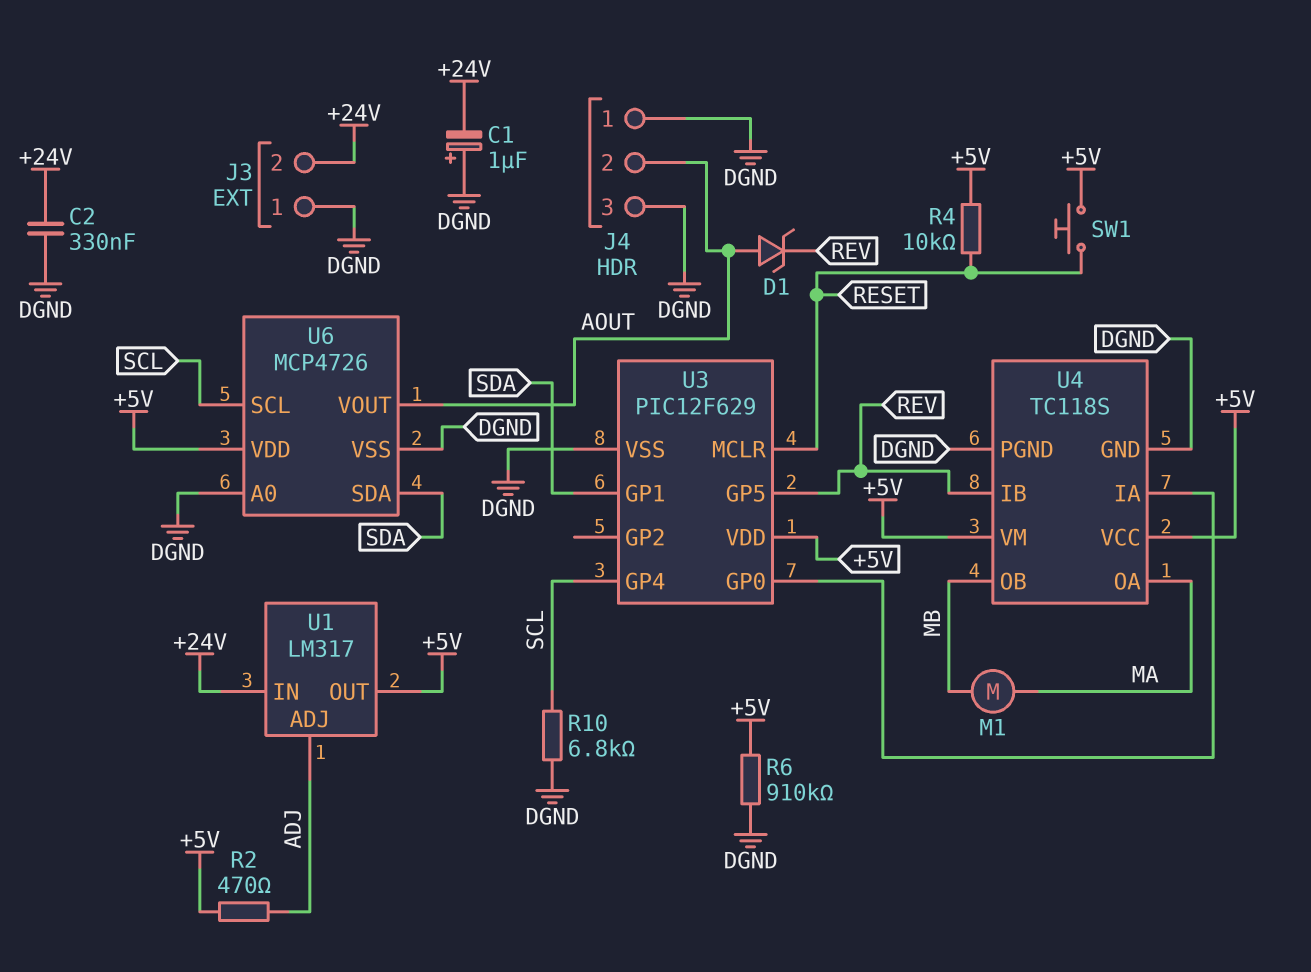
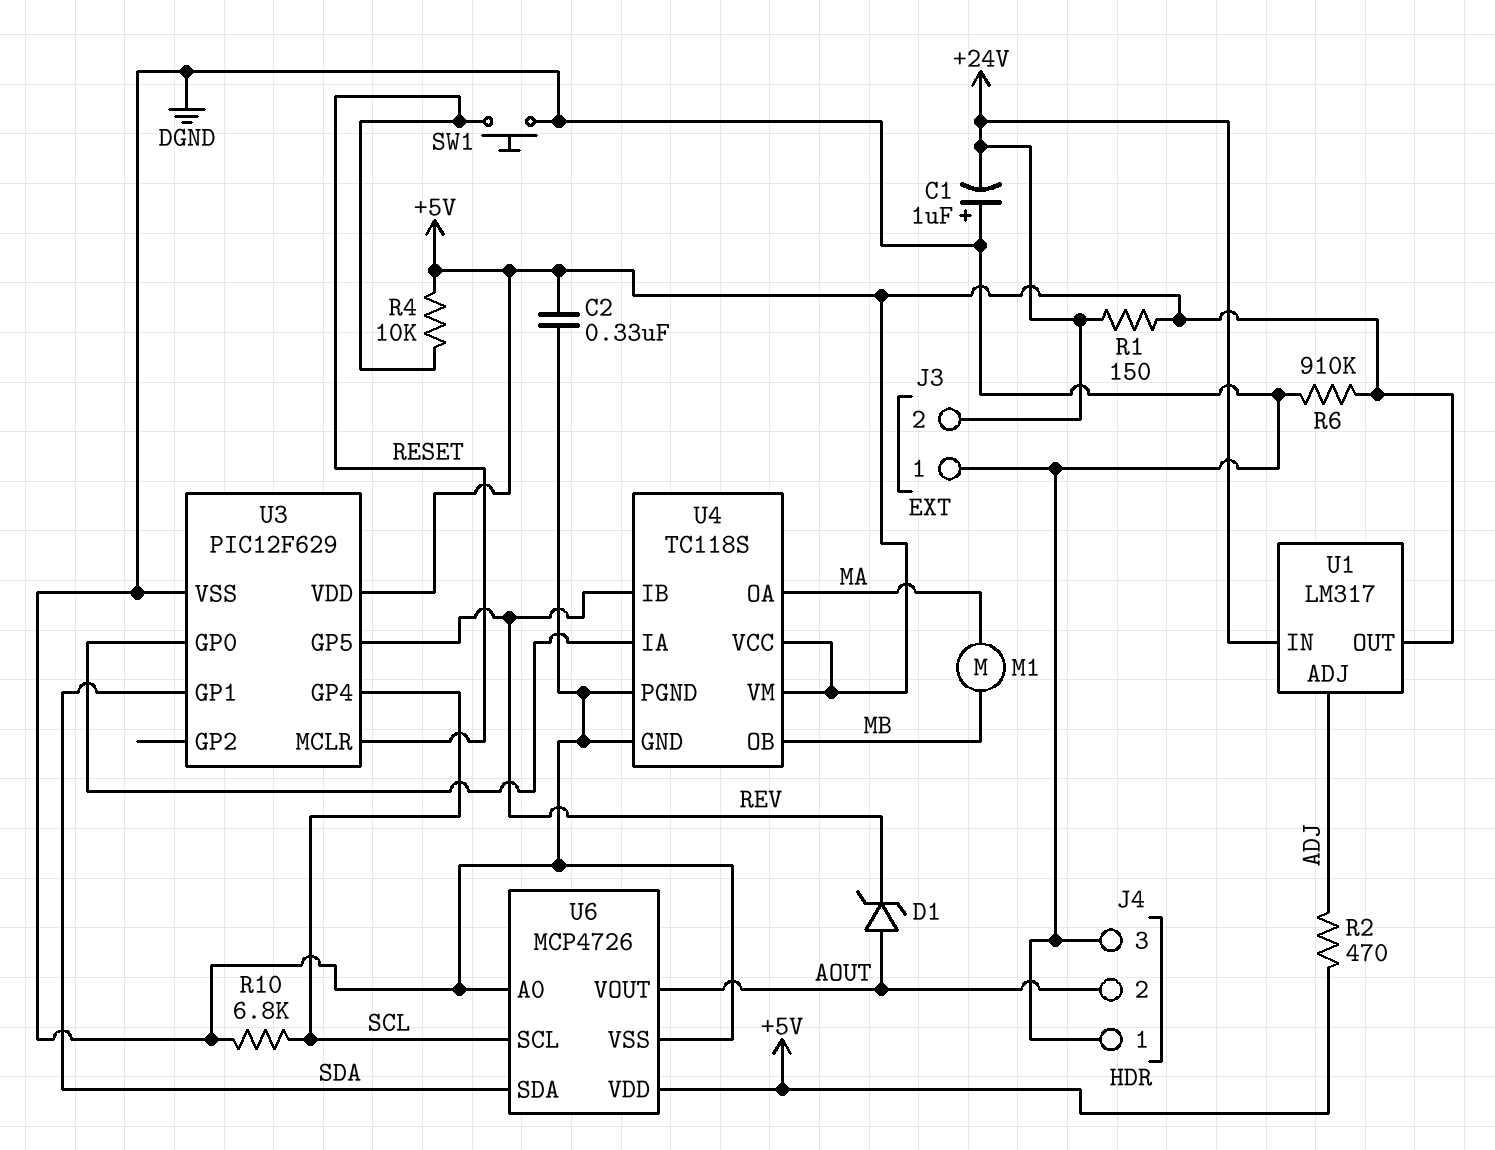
C2: 330nF (+24V, DGND) -> 330nF (+5V, DGND)
R1: none -> 150 (+5V, +24V)
SW1: button (+5V, RESET) -> button (DGND, RESET)

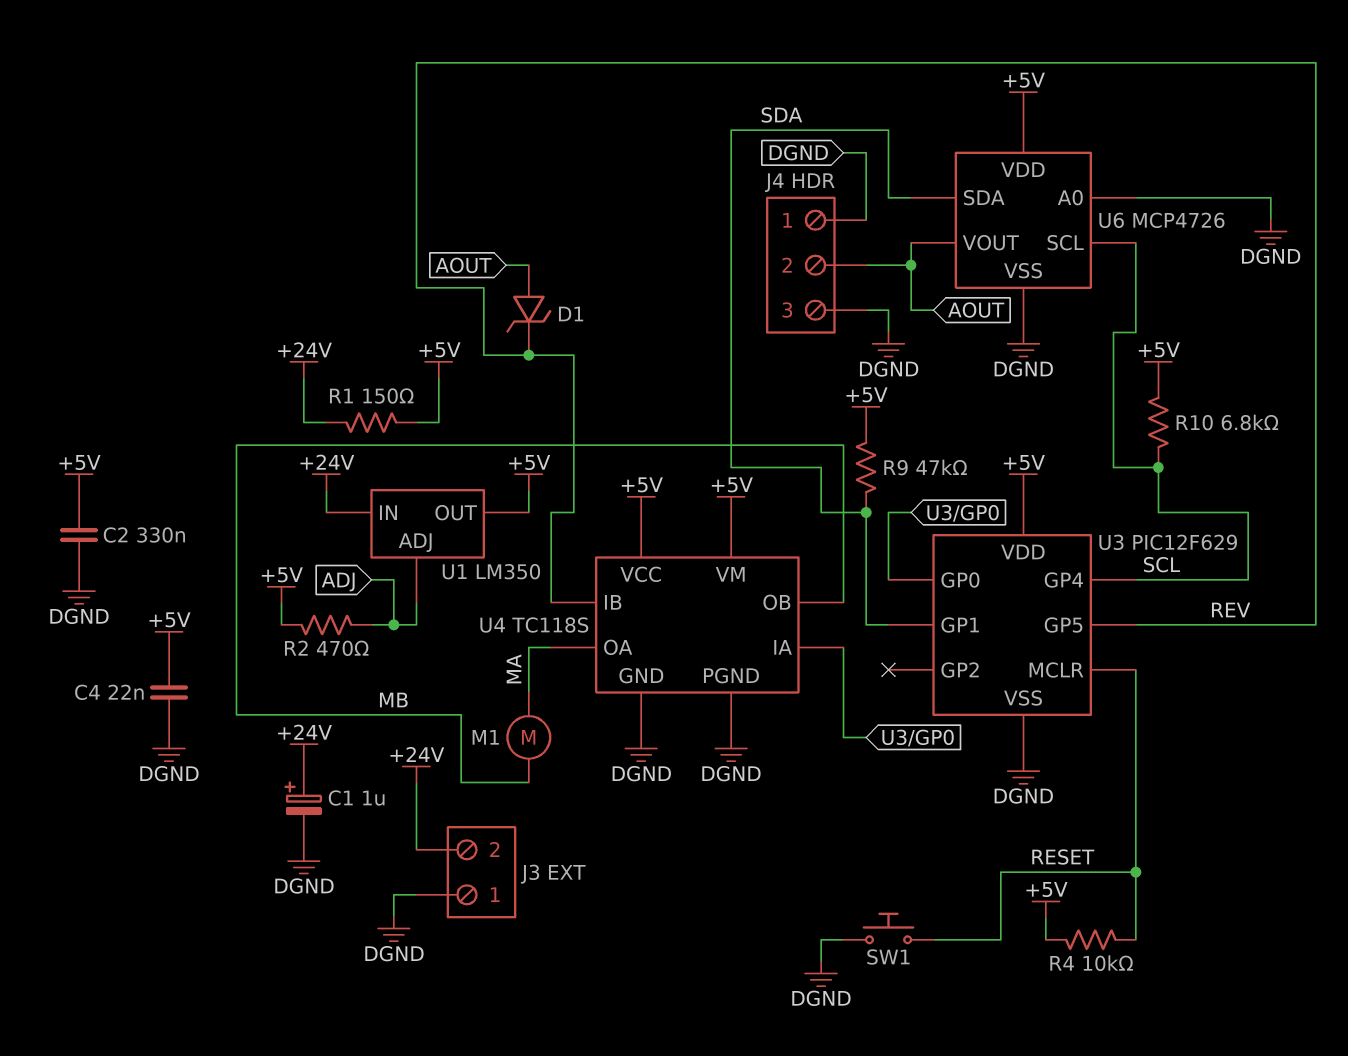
C1: 1uF (plus DGND, minus +24V) -> 1uF (plus +24V, minus DGND)
C4: none -> 22nF (+5V, DGND)
R6: 910k (+5V, DGND) -> none
R9: none -> 47k (+5V, SDA)
R10: 6.8k (DGND, SCL) -> 6.8k (+5V, SCL)
U1: LM317 -> LM350

